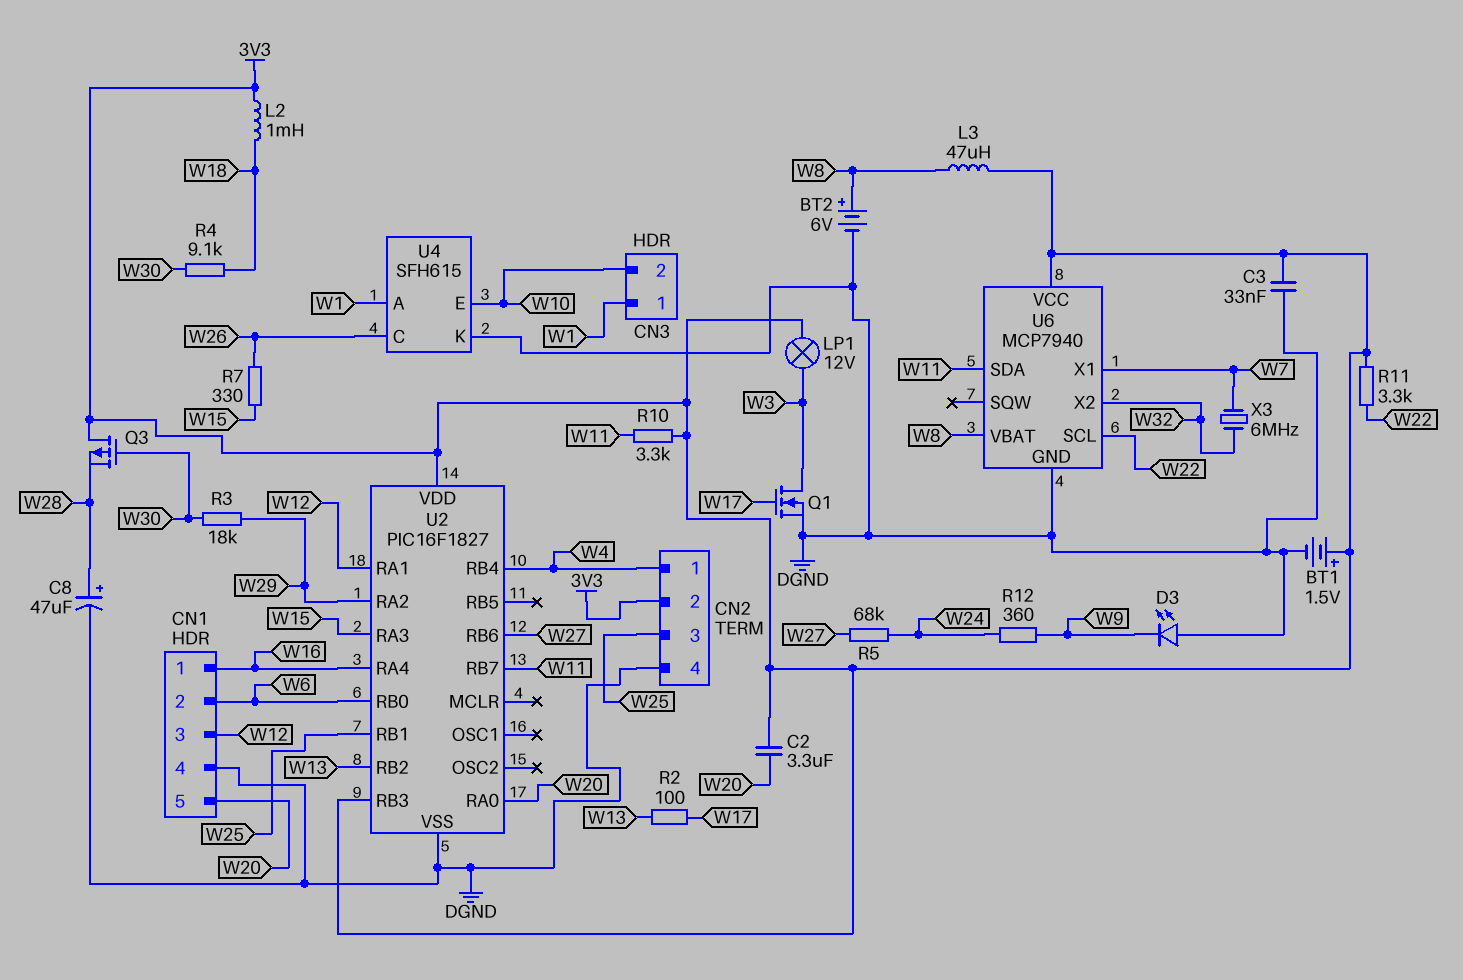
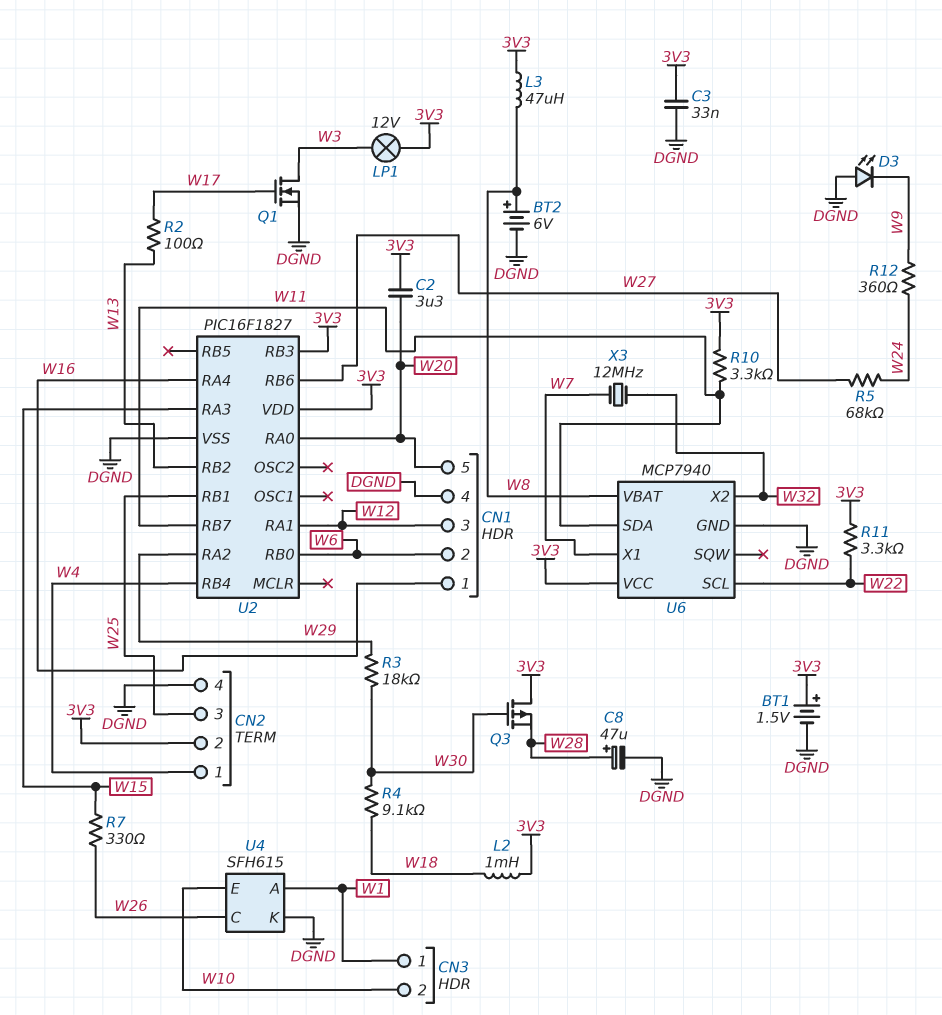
X3: 6MHz (W7, W32) -> 12MHz (W7, W32)

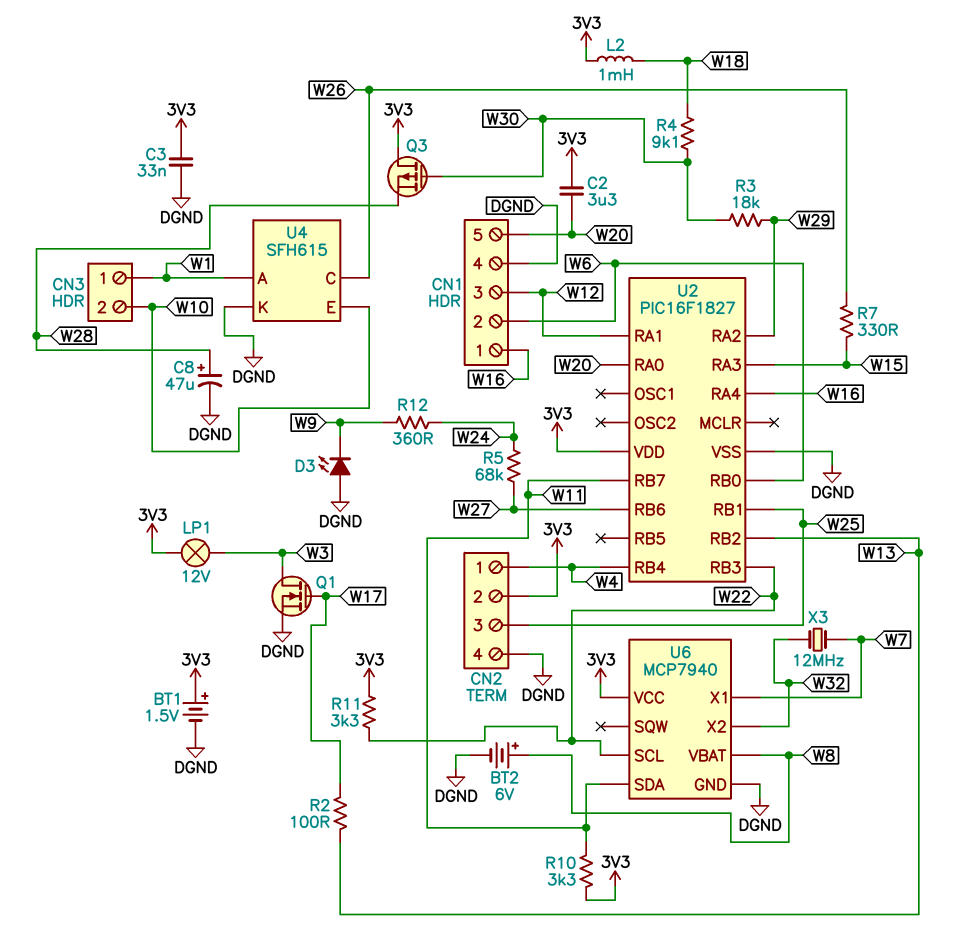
L3: 47uH (3V3, W8) -> none
U2 pin RB3: 3V3 -> W22

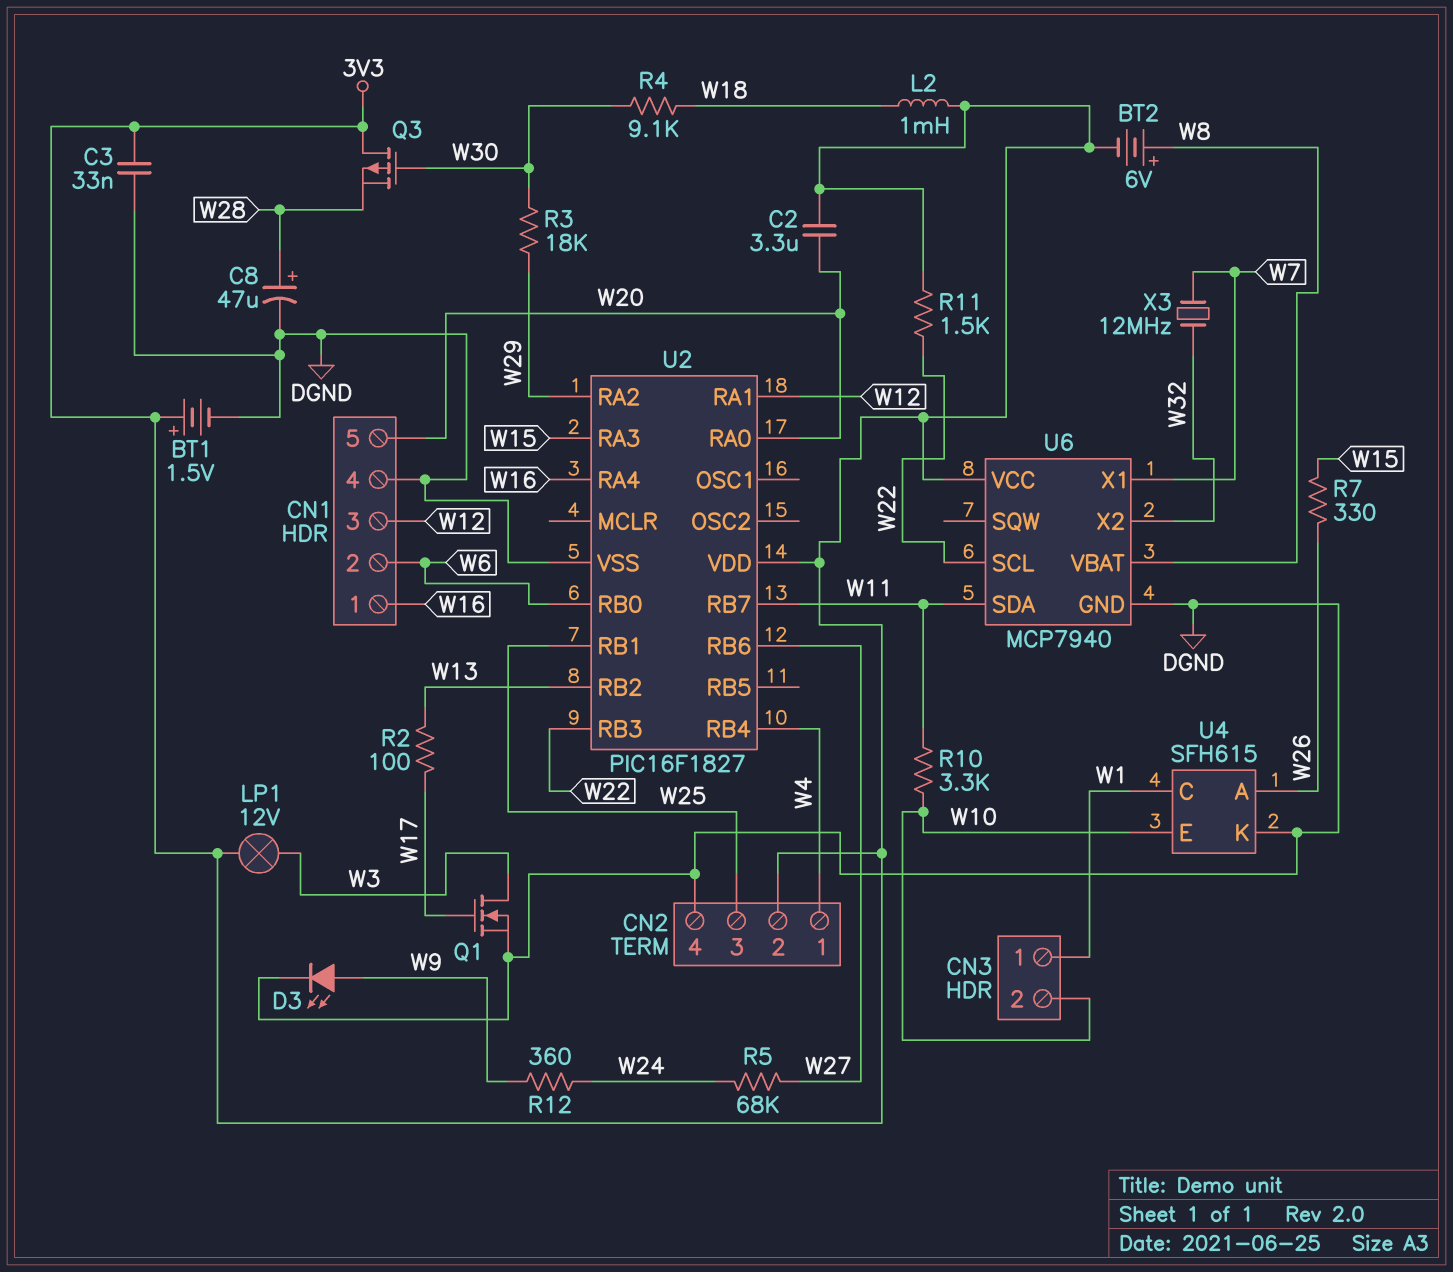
BT2: 6V (plus W8, minus DGND) -> 6V (plus W8, minus 3V3)
D3: LED (A DGND, K W9) -> LED (A W9, K DGND)
R10: 3.3k (3V3, W11) -> 3.3k (W10, W11)
R11: 3.3k (3V3, W22) -> 1.5k (3V3, W22)
U4 pin A: W1 -> W26
U4 pin C: W26 -> W1

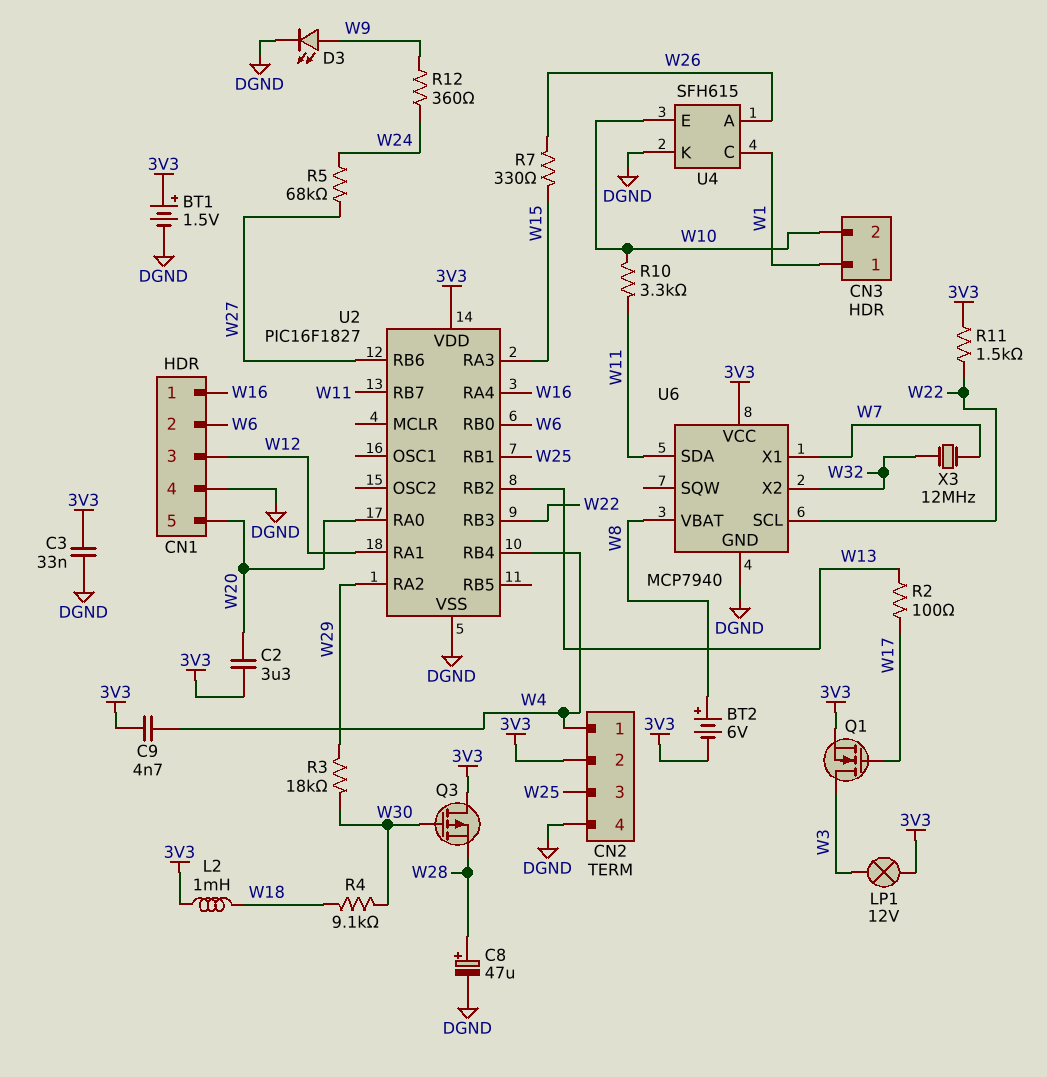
C9: none -> 4.7nF (3V3, W4)
Q1: NMOS (G W17, D W3, S DGND) -> NMOS (G W17, D W3, S 3V3)

